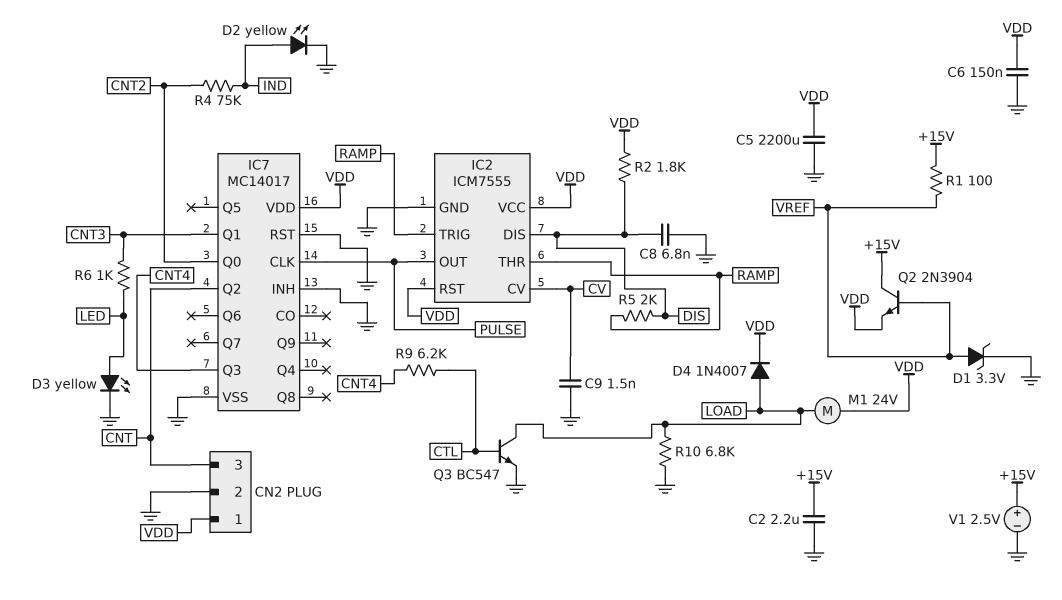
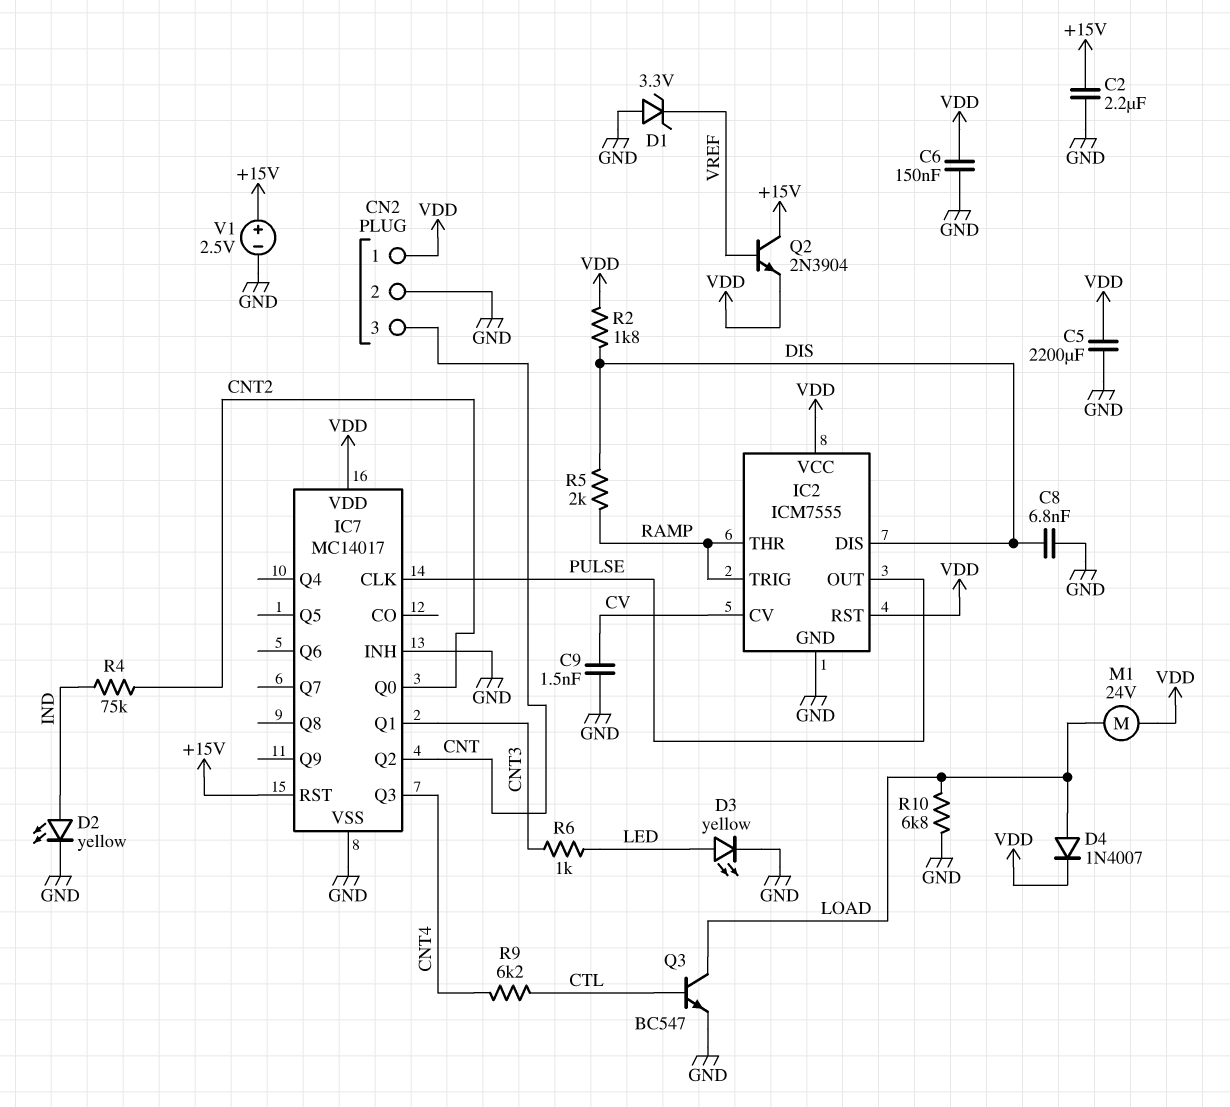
D1: zener 3.3V (A VREF, K GND) -> zener 3.3V (A GND, K VREF)
IC7 pin RST: GND -> +15V
R1: 100 (+15V, VREF) -> none

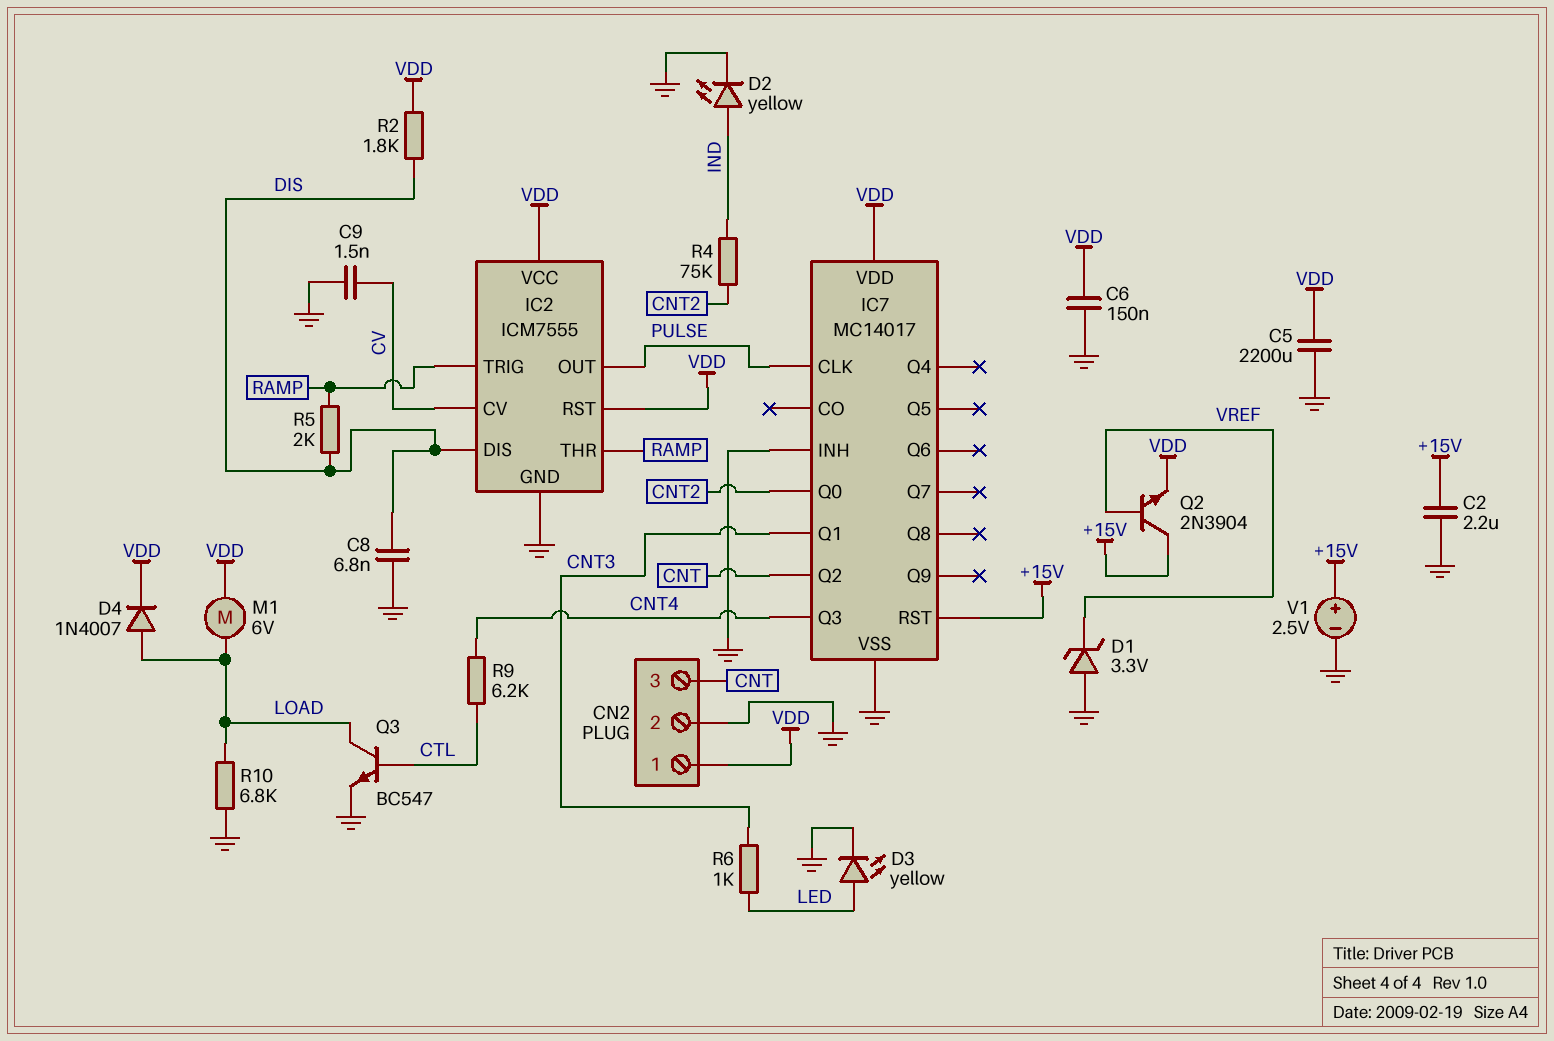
M1: motor 24V (LOAD, VDD) -> motor 6V (LOAD, VDD)

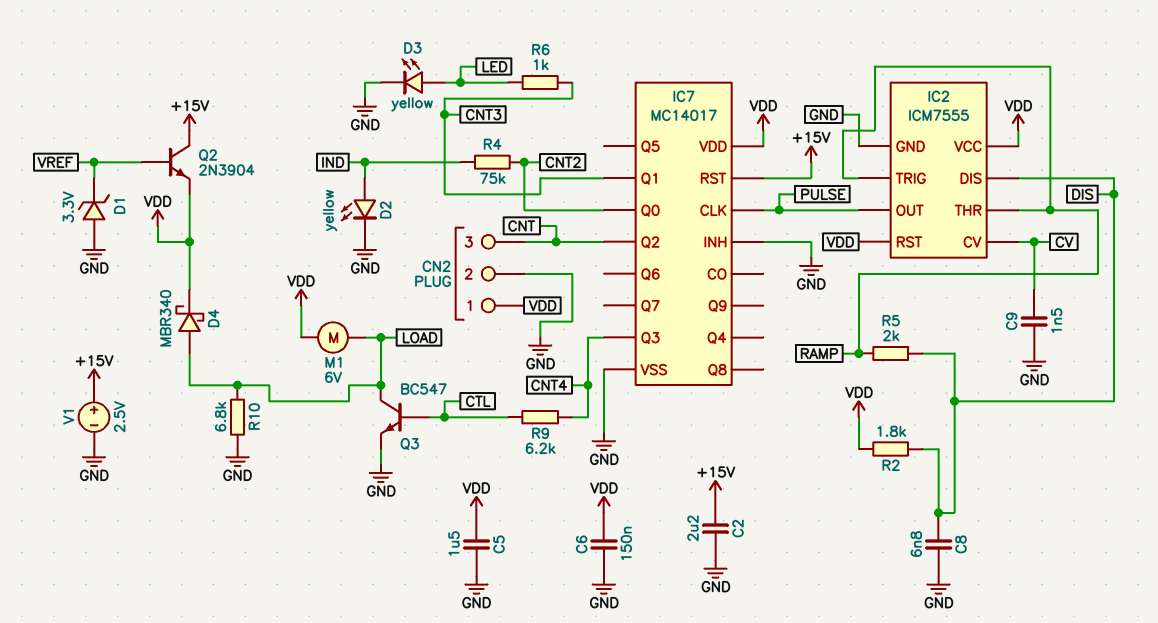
C5: 2200uF (GND, VDD) -> 1.5uF (GND, VDD)
D4: diode 1N4007 (A LOAD, K VDD) -> schottky MBR340 (A LOAD, K VDD)

